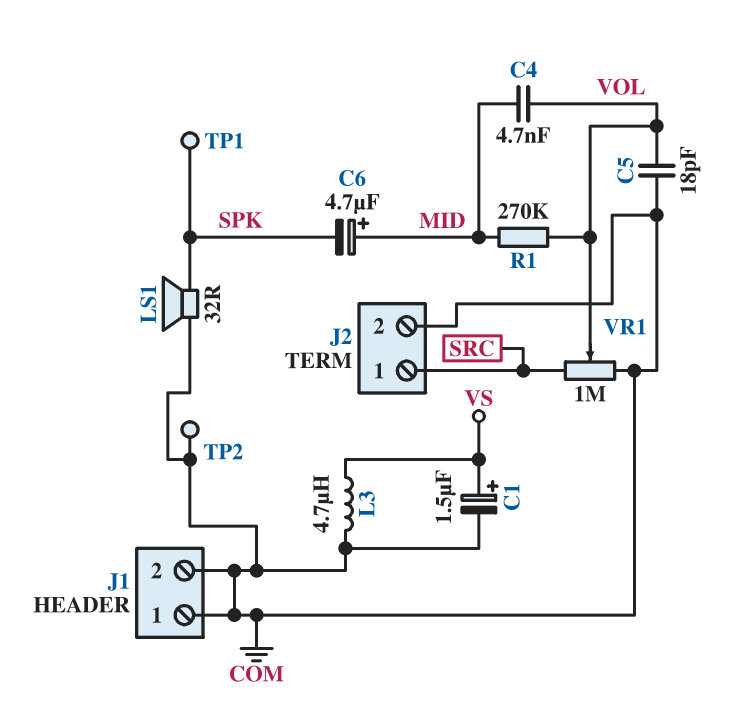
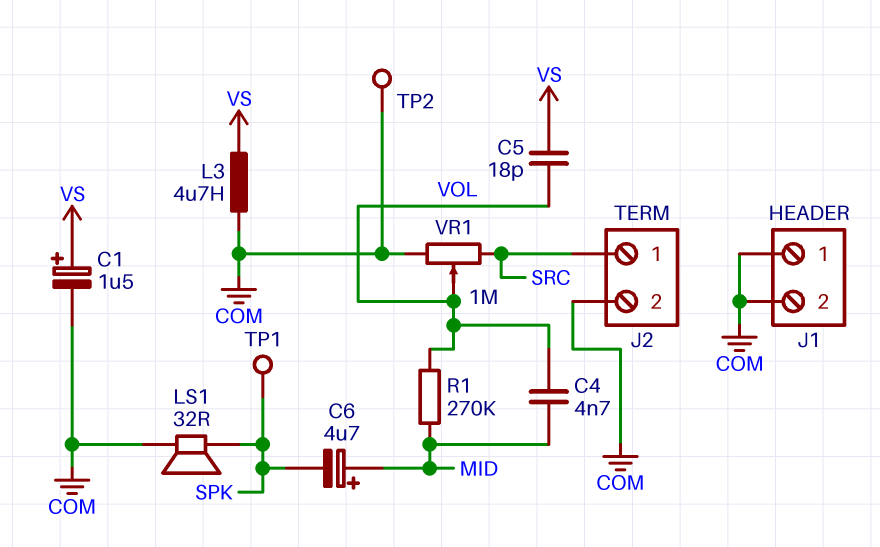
C5: 18pF (COM, VOL) -> 18pF (VOL, VS)

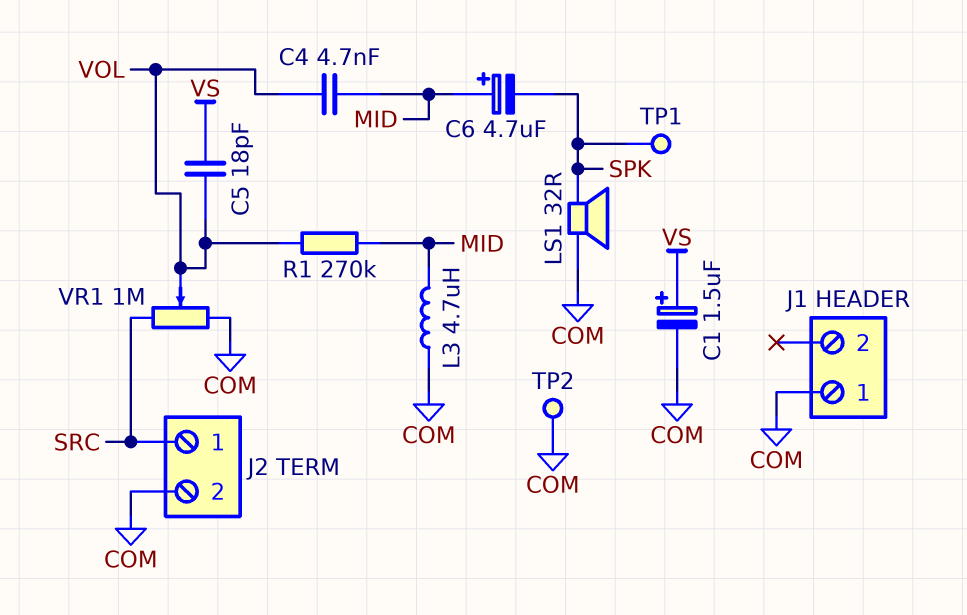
J1 pin 2: COM -> none
L3: 4.7uH (COM, VS) -> 4.7uH (COM, MID)

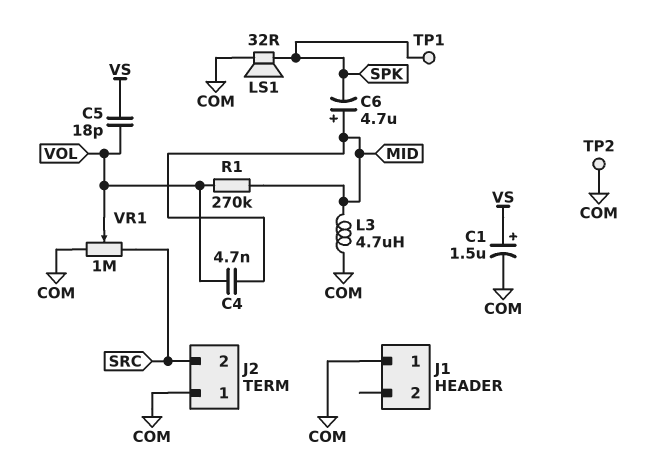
J2 pin 1: SRC -> COM
J2 pin 2: COM -> SRC

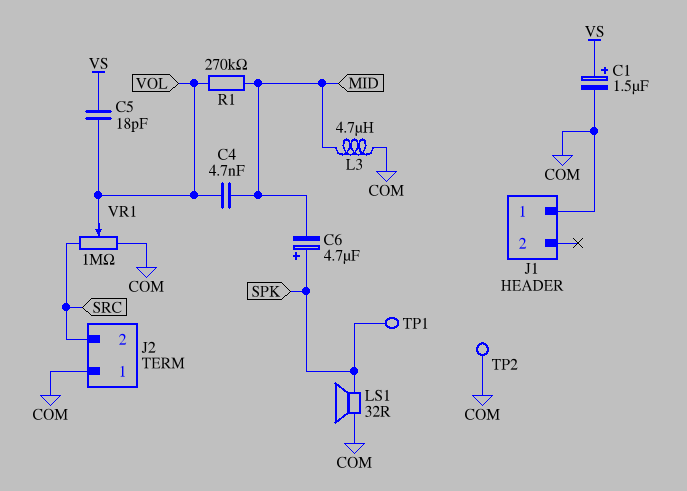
C6: 4.7uF (plus MID, minus SPK) -> 4.7uF (plus SPK, minus MID)

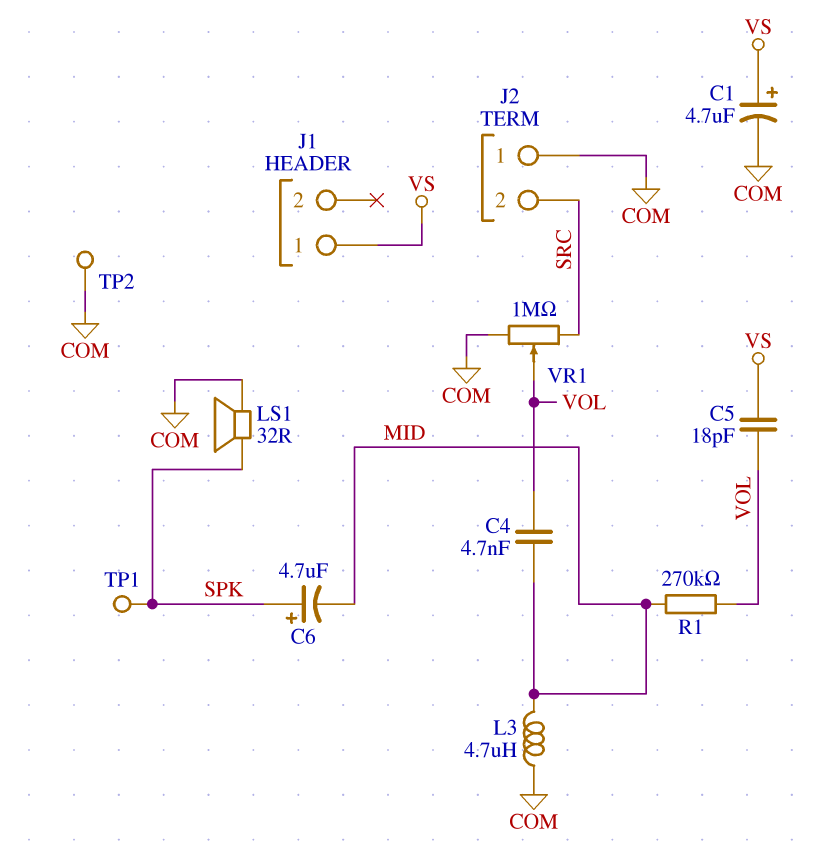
C1: 1.5uF (plus VS, minus COM) -> 4.7uF (plus VS, minus COM)
J1 pin 1: COM -> VS

